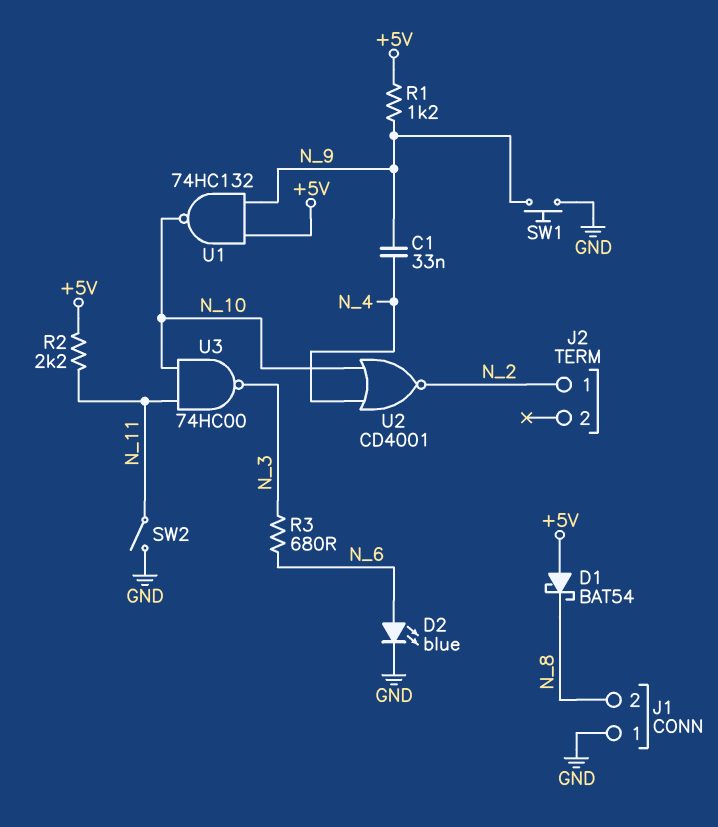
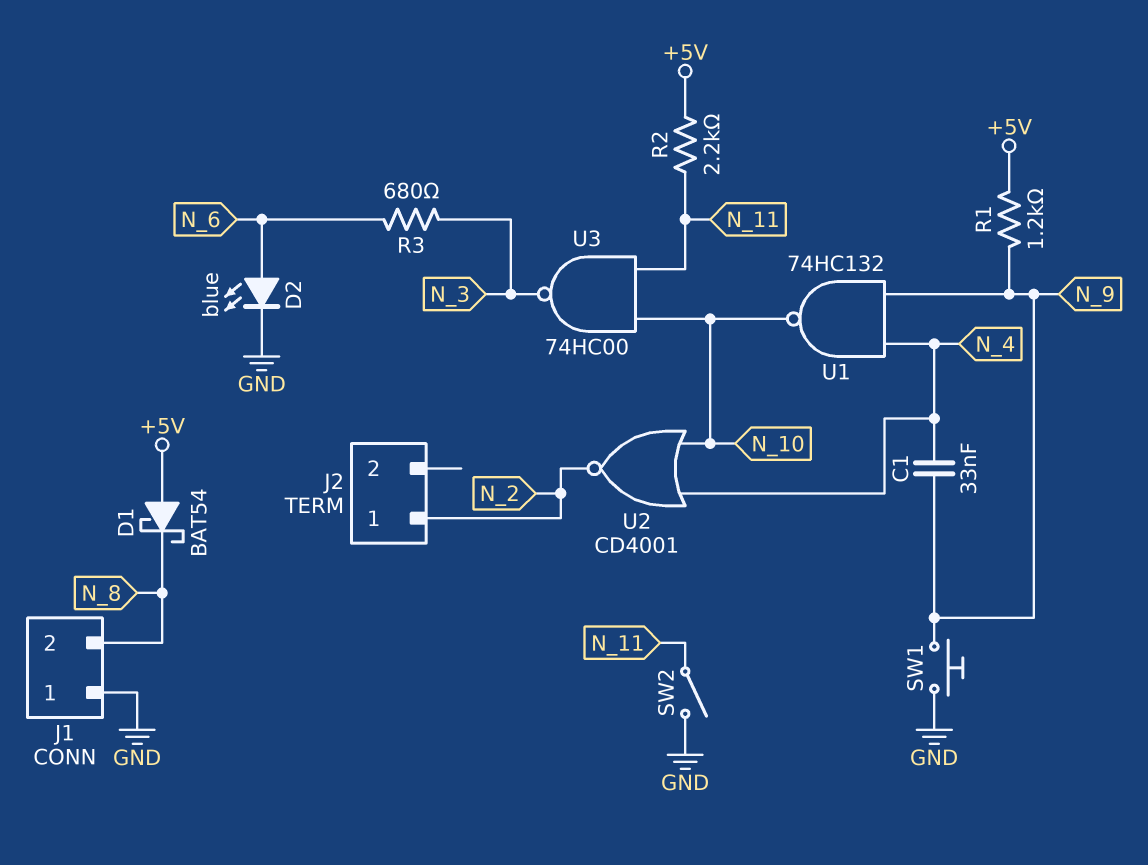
U1: NAND 74HC132 (in +5V, in N_9, out N_10) -> NAND 74HC132 (in N_4, in N_9, out N_10)

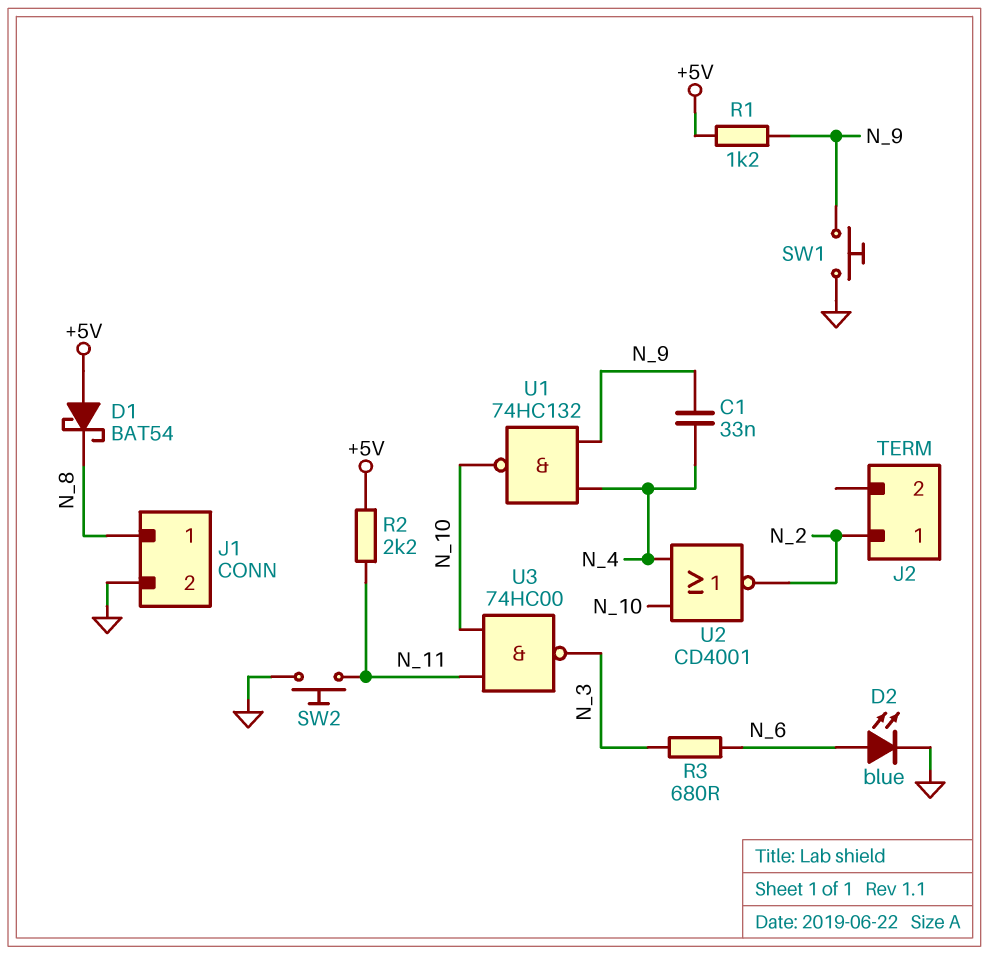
J1 pin 1: GND -> N_8
J1 pin 2: N_8 -> GND
SW2: switch (GND, N_11) -> button (GND, N_11)

